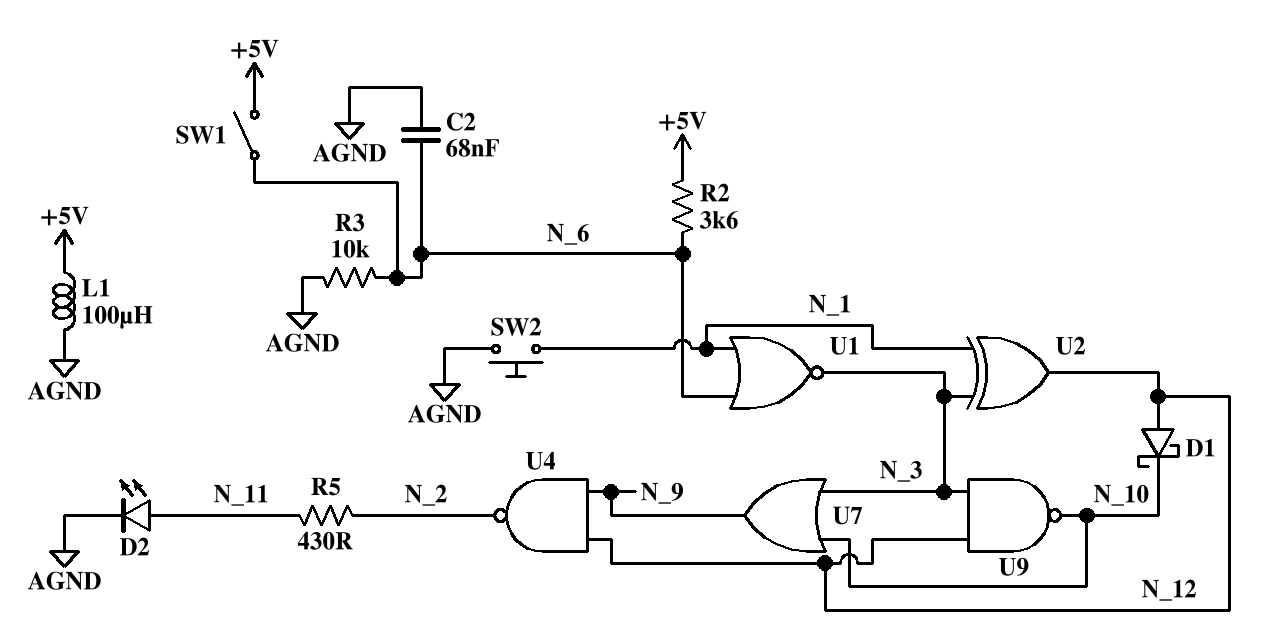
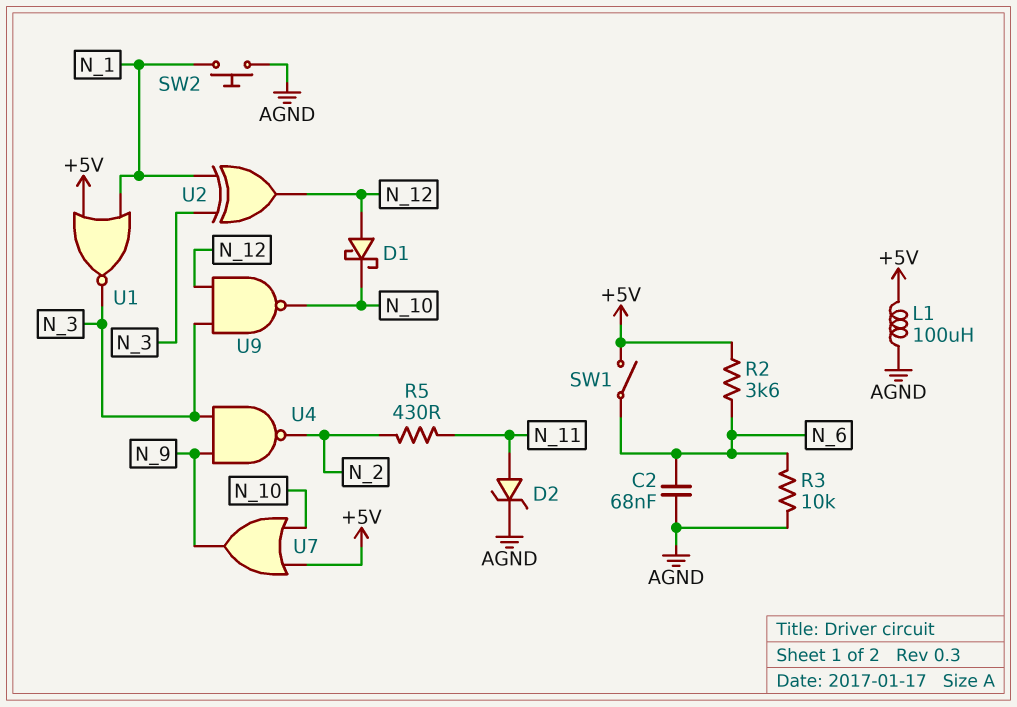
D2: LED (A N_11, K AGND) -> zener (A N_11, K AGND)
U1: NOR (in N_1, in N_6, out N_3) -> NOR (in +5V, in N_1, out N_3)
U4: NAND (in N_9, in N_12, out N_2) -> NAND (in N_3, in N_9, out N_2)
U7: OR (in N_3, in N_10, out N_9) -> OR (in +5V, in N_10, out N_9)

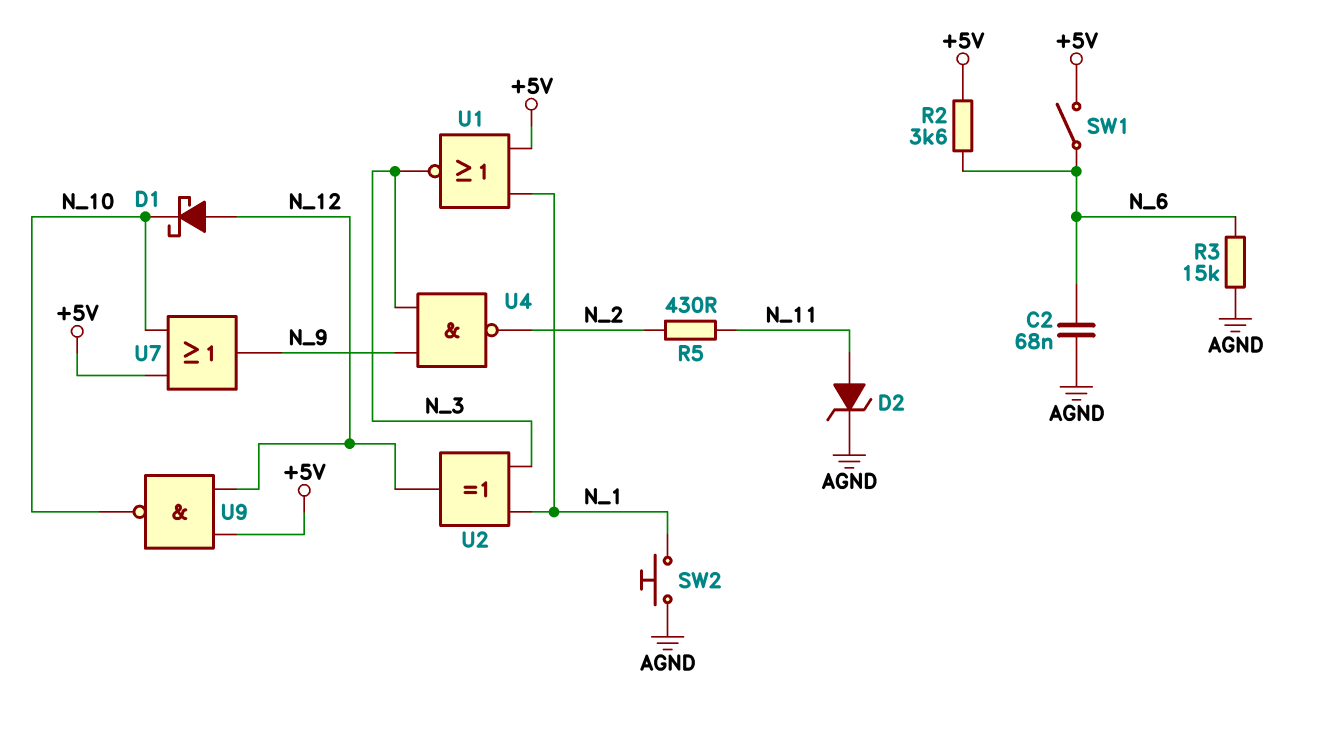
L1: 100uH (+5V, AGND) -> none
R3: 10k (AGND, N_6) -> 15k (AGND, N_6)
U9: NAND (in N_3, in N_12, out N_10) -> NAND (in +5V, in N_12, out N_10)

